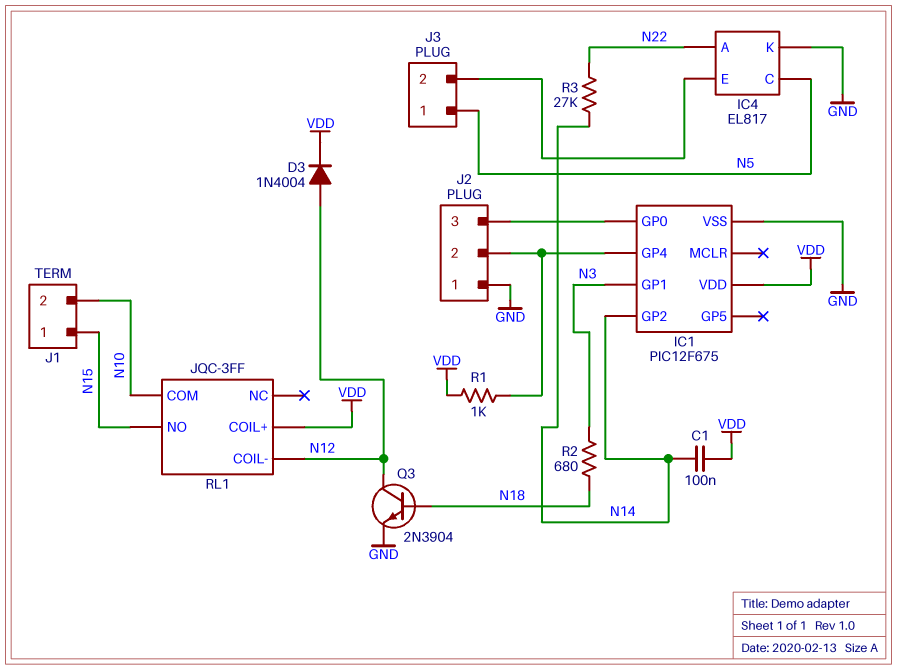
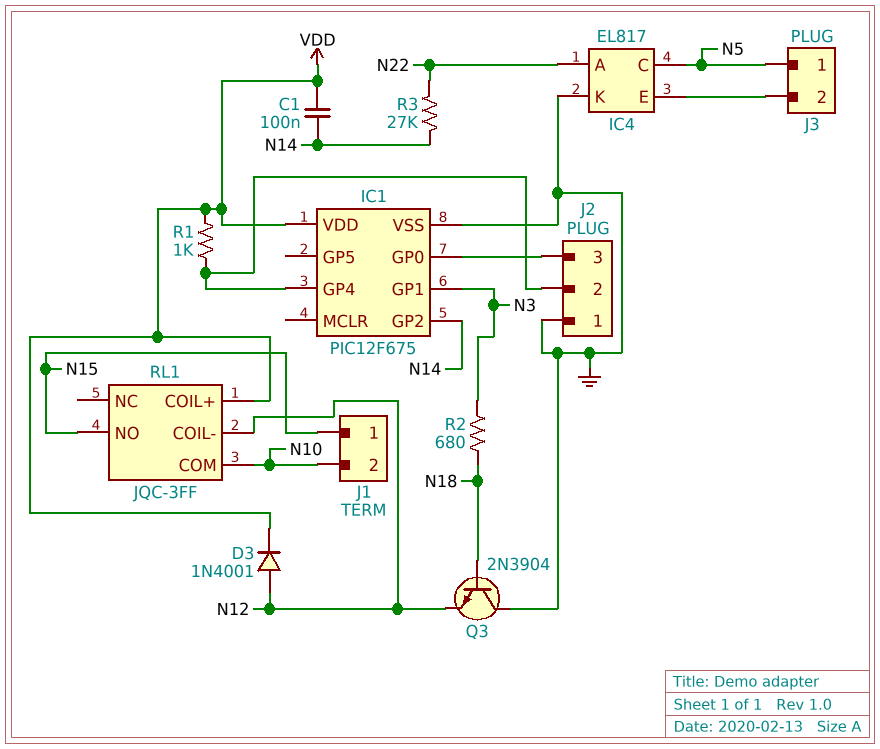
D3: diode 1N4004 (A N12, K VDD) -> diode 1N4001 (A N12, K VDD)
Q3: NPN 2N3904 (B N18, C N12, E GND) -> NPN 2N3904 (B N18, C GND, E N12)

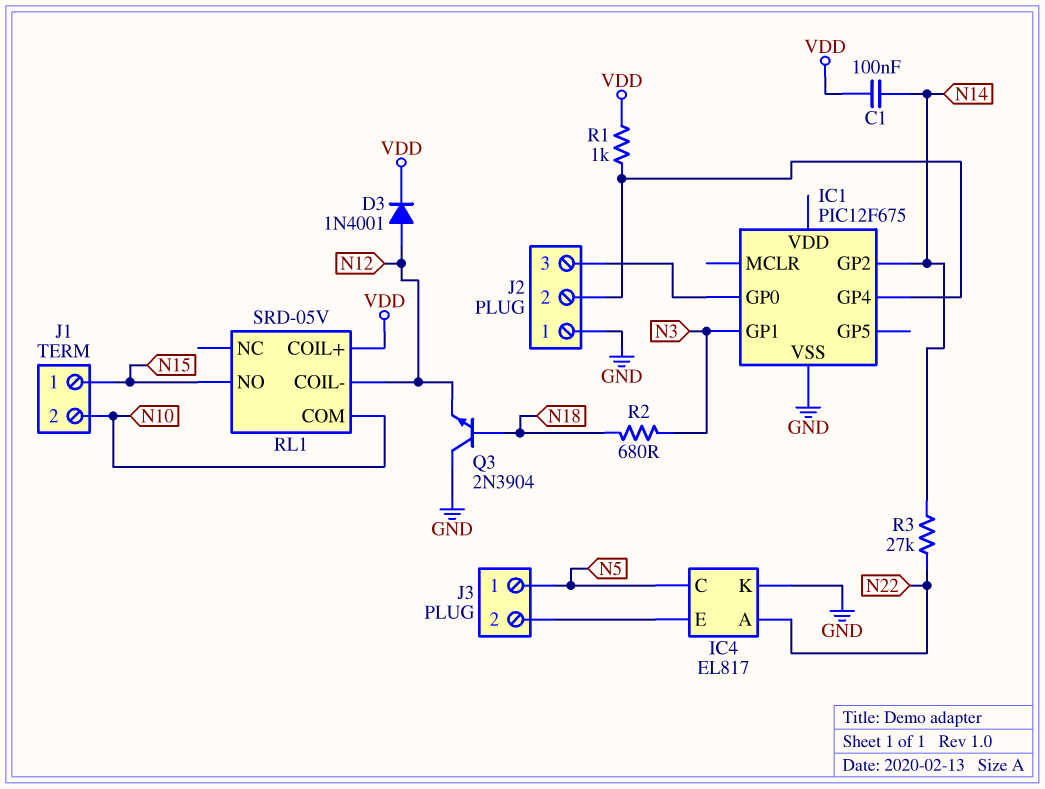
IC1 pin VDD: VDD -> none
RL1: JQC-3FF -> SRD-05V

